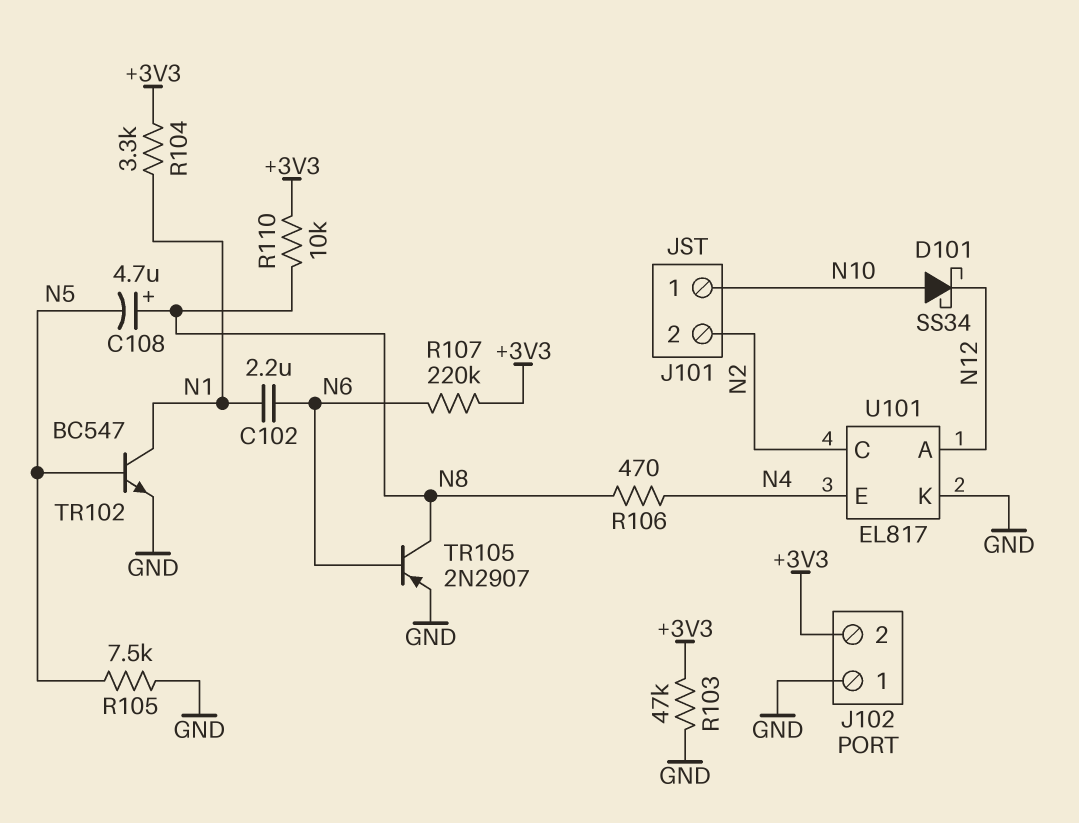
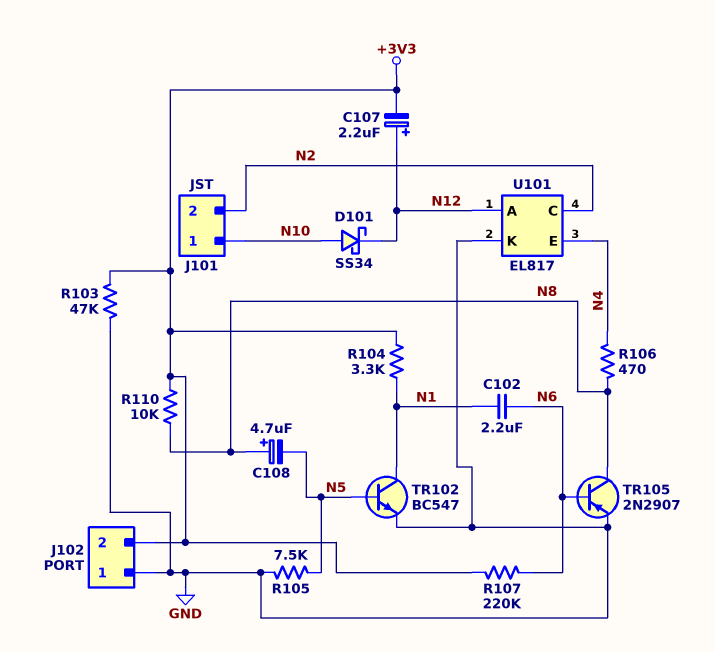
C107: none -> 2.2uF (plus N12, minus +3V3)

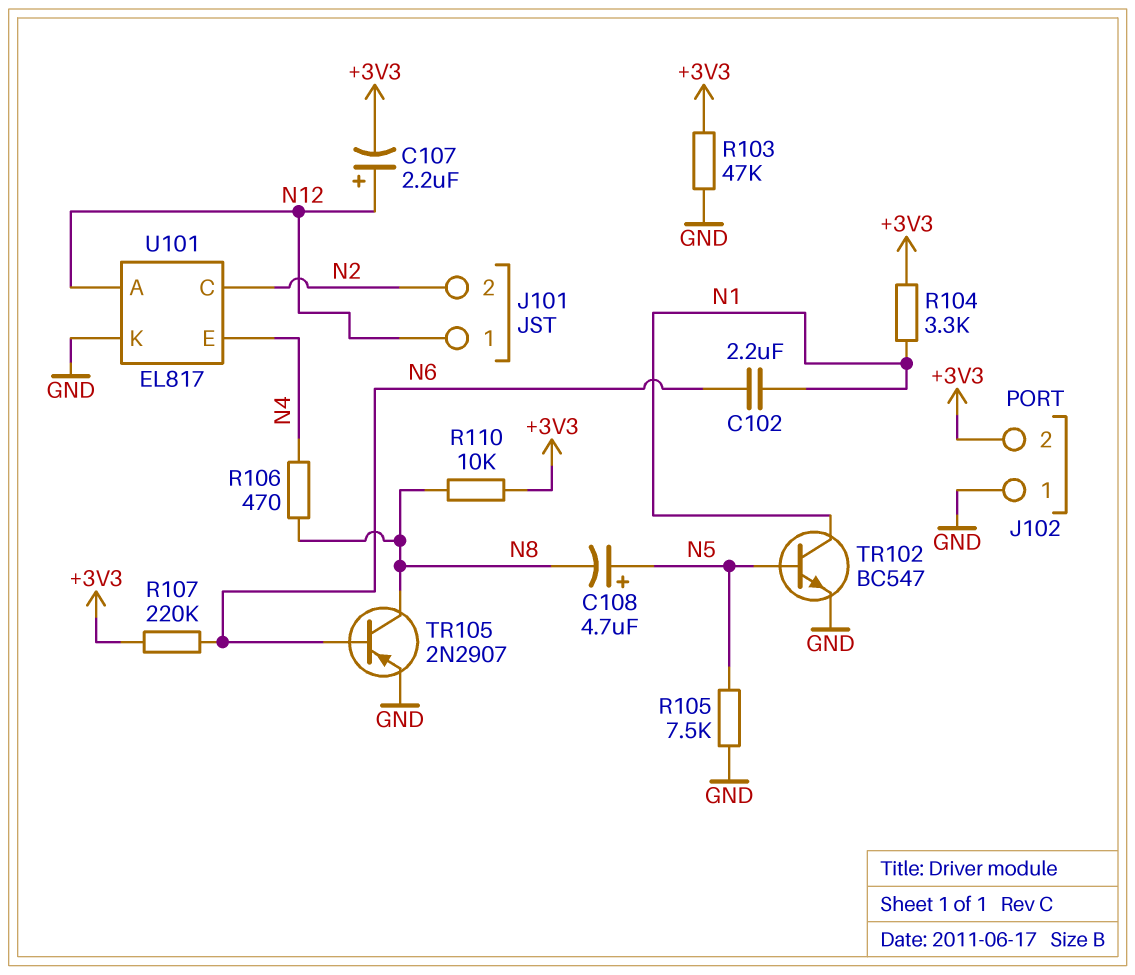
C108: 4.7uF (plus N8, minus N5) -> 4.7uF (plus N5, minus N8)
D101: schottky SS34 (A N10, K N12) -> none
J101 pin 1: N10 -> N12

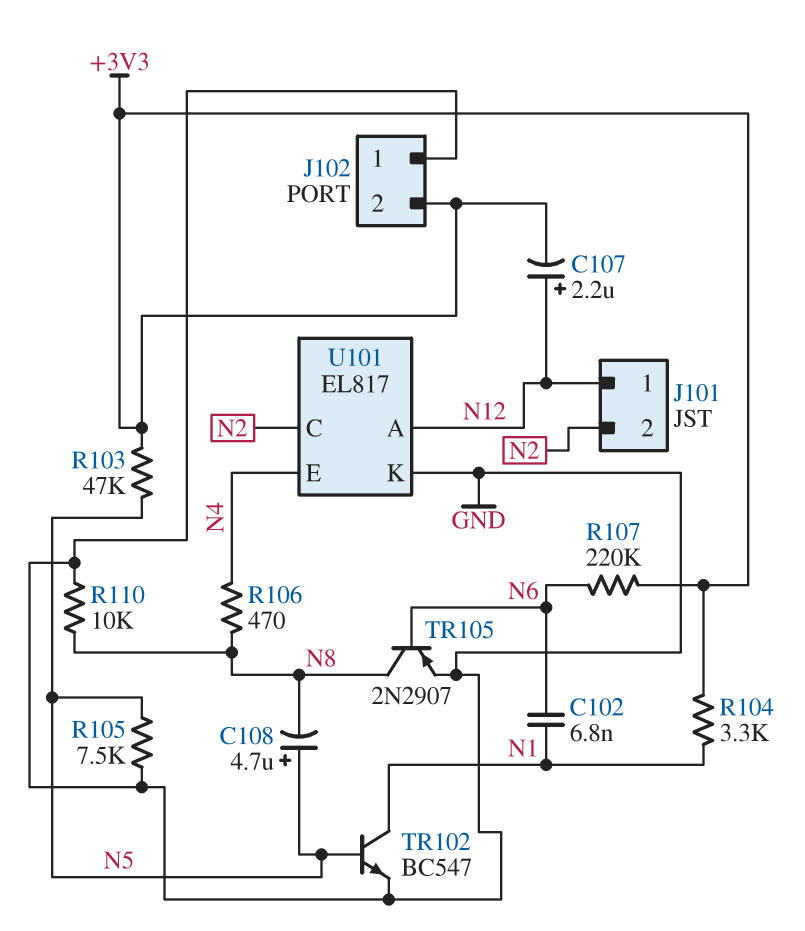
C102: 2.2uF (N1, N6) -> 6.8nF (N1, N6)
R103: 47k (+3V3, GND) -> 47k (+3V3, N5)
R110: 10k (+3V3, N8) -> 10k (GND, N8)

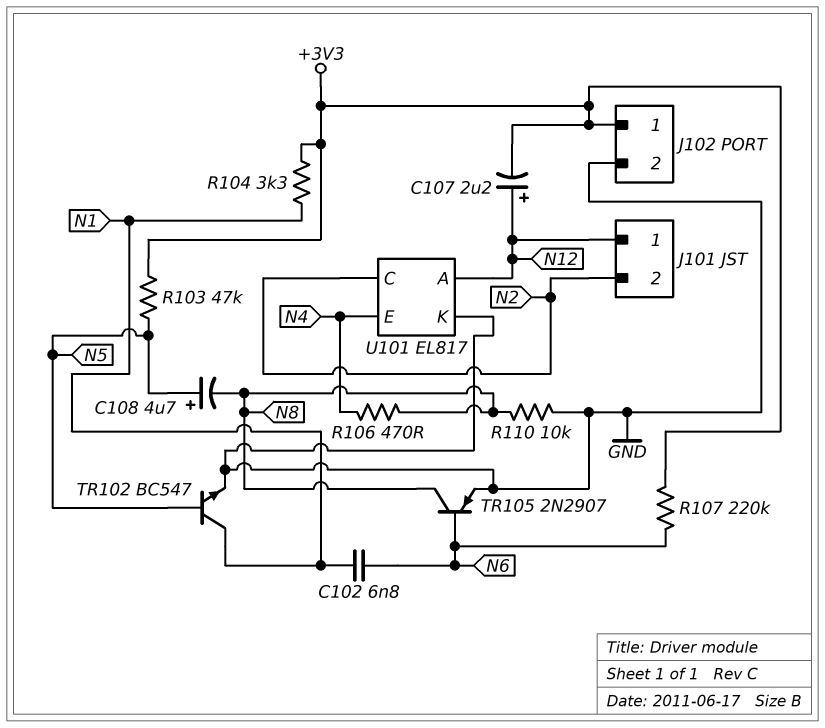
J102 pin 1: GND -> +3V3
J102 pin 2: +3V3 -> GND
R105: 7.5k (GND, N5) -> none

